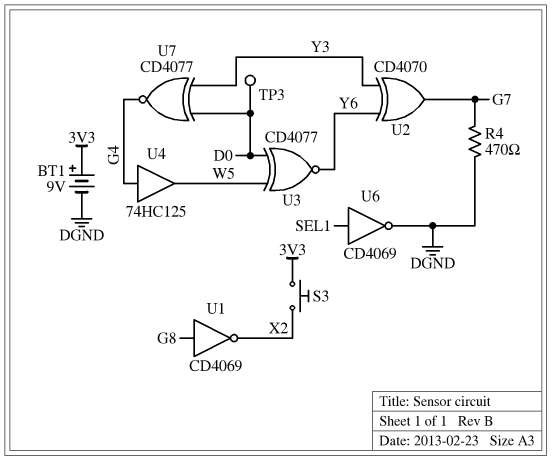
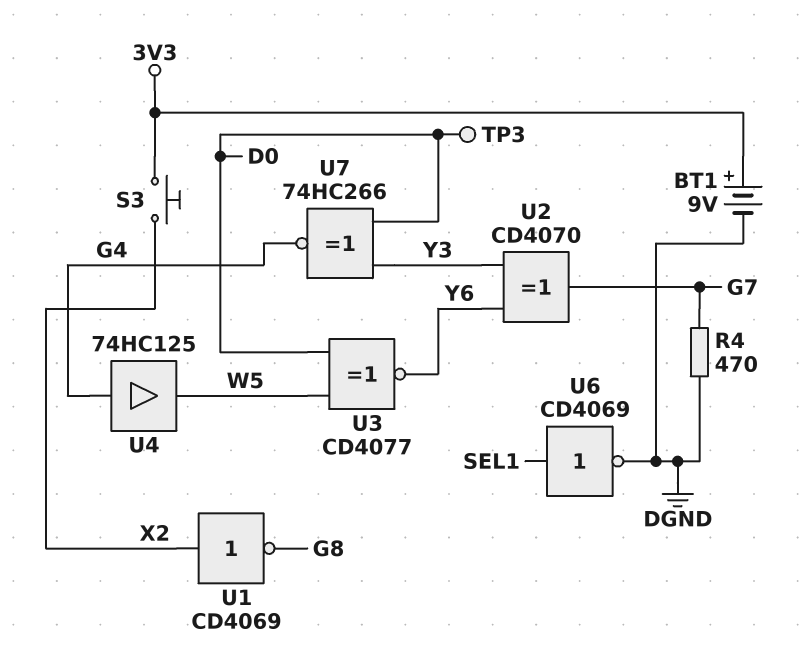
U1: NOT CD4069 (in G8, out X2) -> NOT CD4069 (in X2, out G8)
U7: XNOR CD4077 (in D0, in Y3, out G4) -> XNOR 74HC266 (in D0, in Y3, out G4)

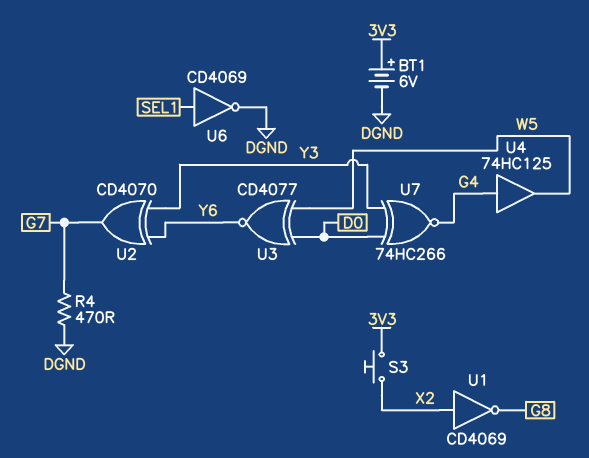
BT1: 9V (plus 3V3, minus DGND) -> 6V (plus 3V3, minus DGND)
TP3: test point (D0) -> none

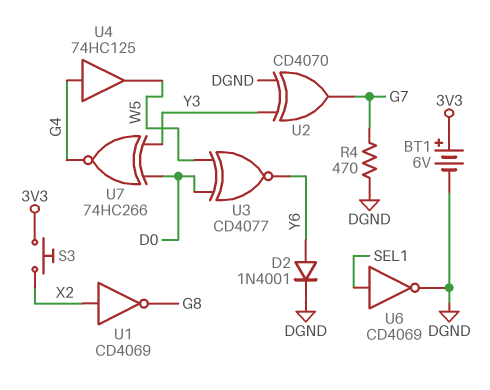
D2: none -> diode 1N4001 (A Y6, K DGND)
U2: XOR CD4070 (in Y3, in Y6, out G7) -> XOR CD4070 (in DGND, in Y3, out G7)

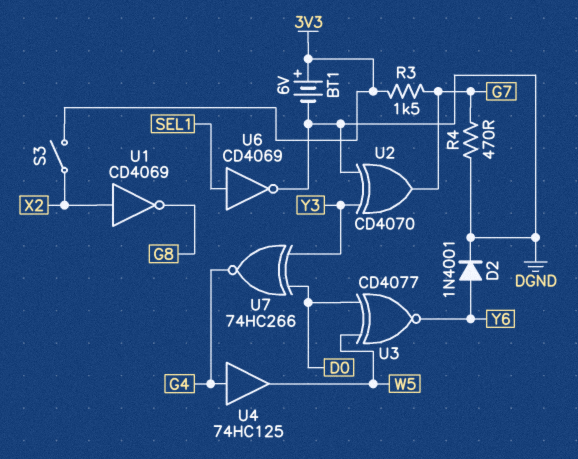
R3: none -> 1.5k (3V3, G7)
S3: button (3V3, X2) -> switch (3V3, X2)

